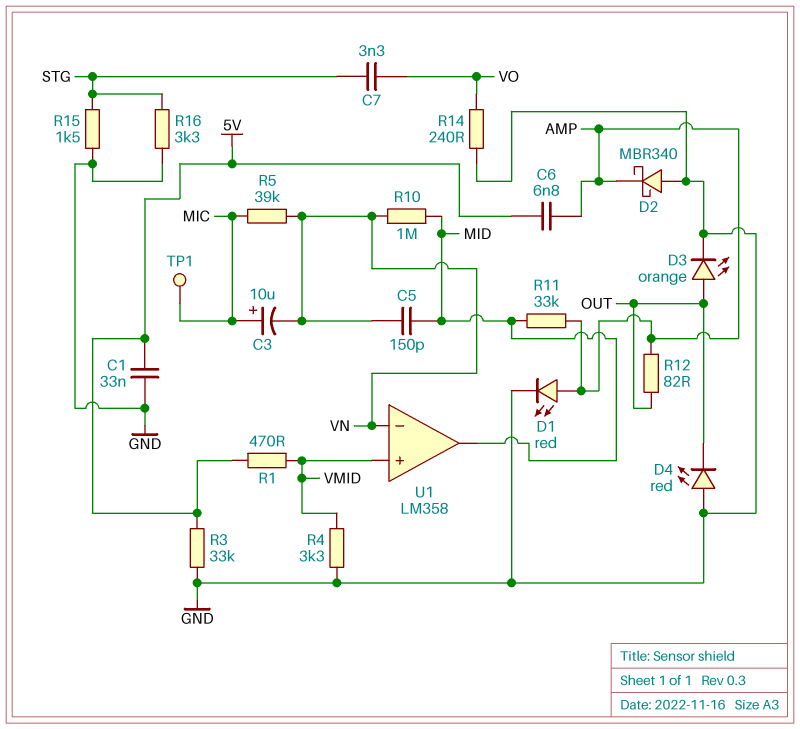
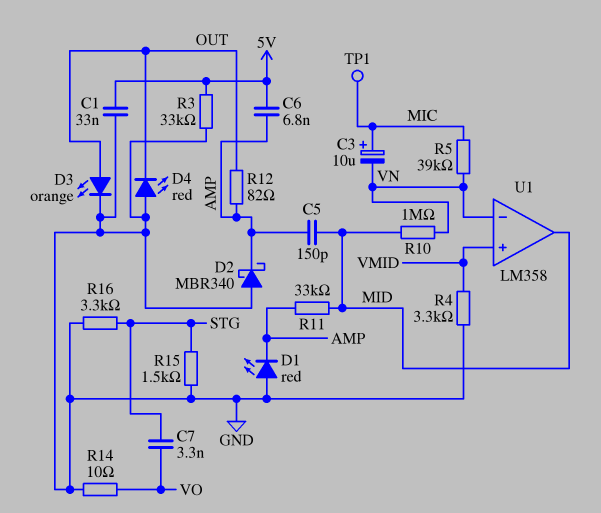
C5: 150pF (MID, VN) -> 150pF (AMP, MID)
D1: LED red (A AMP, K GND) -> LED red (A GND, K AMP)
R1: 470 (5V, VMID) -> none
R14: 240 (GND, VO) -> 10 (GND, VO)

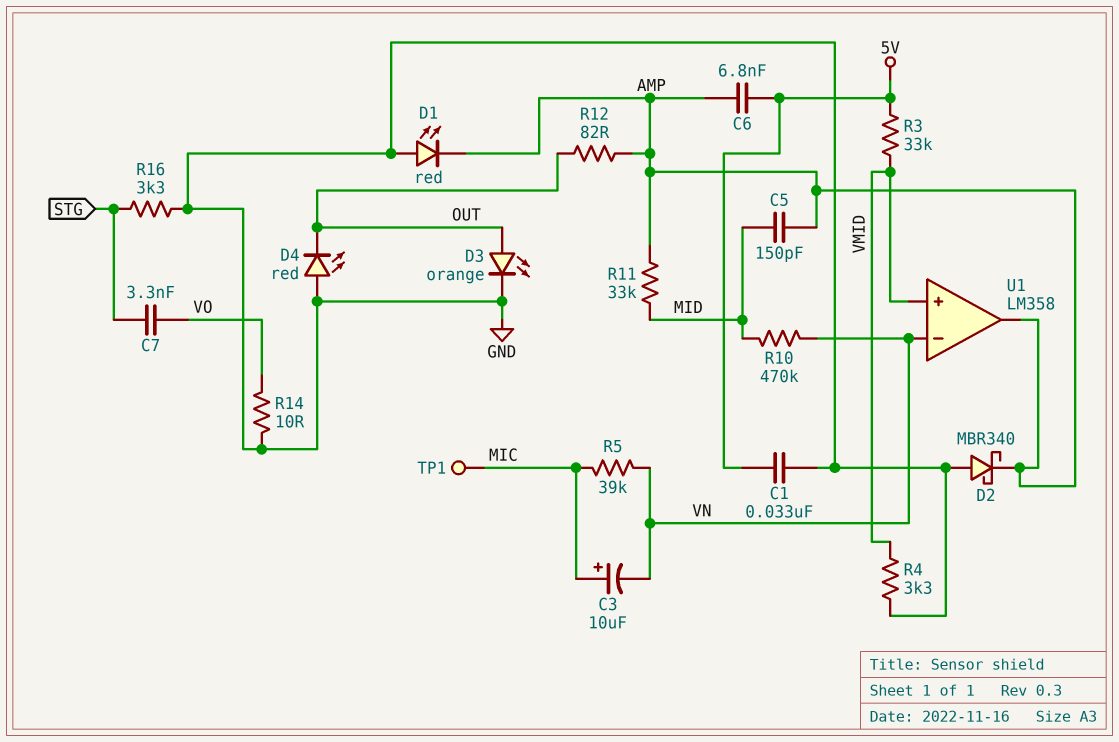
R3: 33k (5V, GND) -> 33k (5V, VMID)
R10: 1M (MID, VN) -> 470k (MID, VN)
R15: 1.5k (GND, STG) -> none
U1 pin out: MID -> AMP

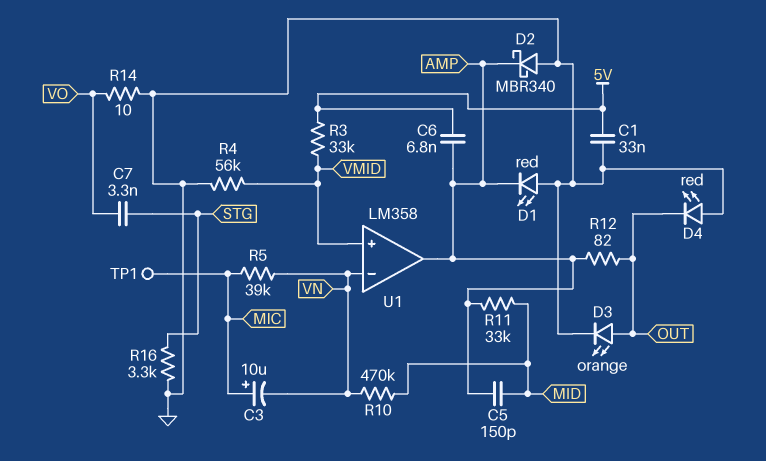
R4: 3.3k (GND, VMID) -> 56k (GND, VMID)

